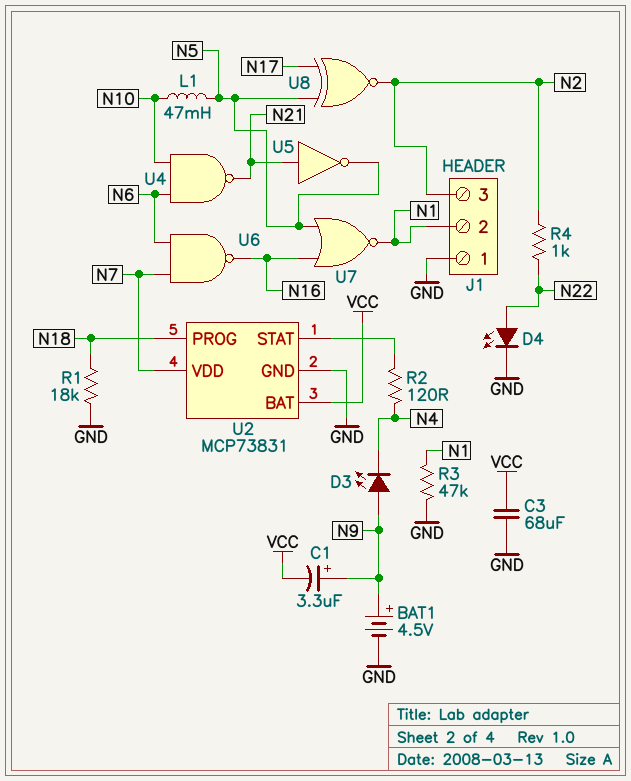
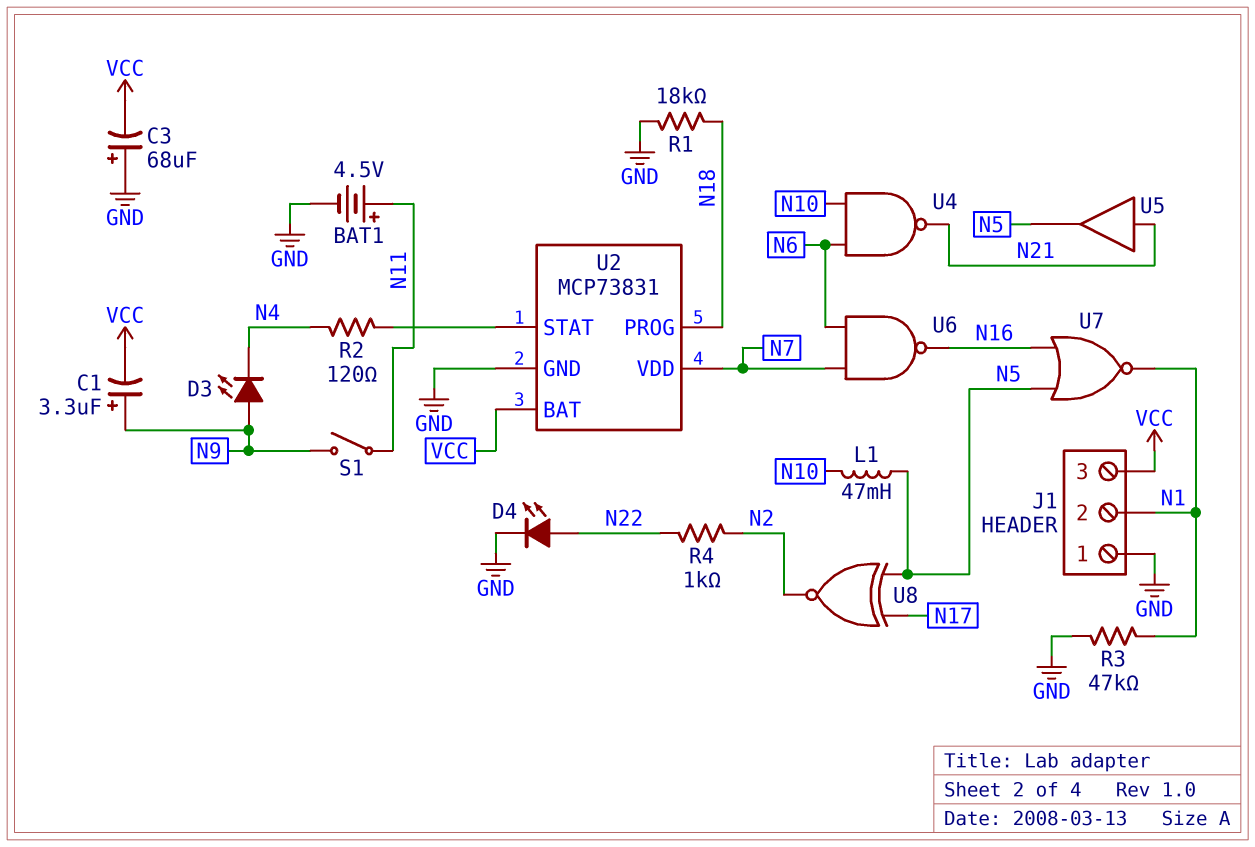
BAT1: 4.5V (plus N9, minus GND) -> 4.5V (plus N11, minus GND)
C3: 68uF (GND, VCC) -> 68uF (plus GND, minus VCC)
J1 pin 3: N2 -> VCC
S1: none -> switch (N9, N11)
U5: NOT (in N21, out N5) -> buffer (in N21, out N5)

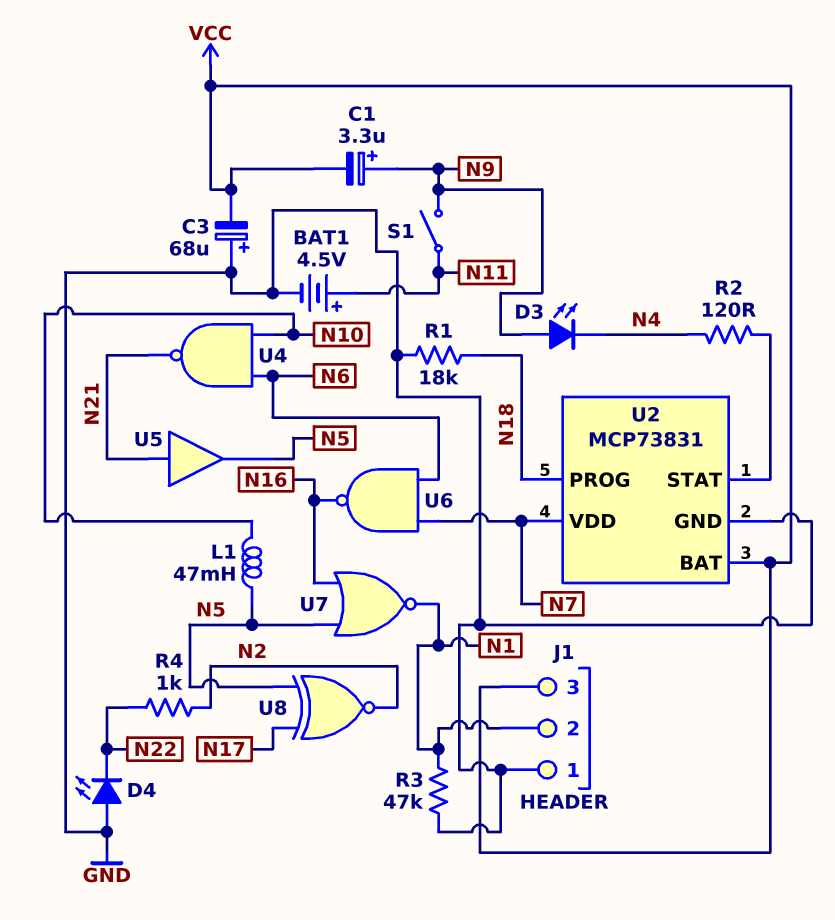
D4: LED (A N22, K GND) -> LED (A GND, K N22)

